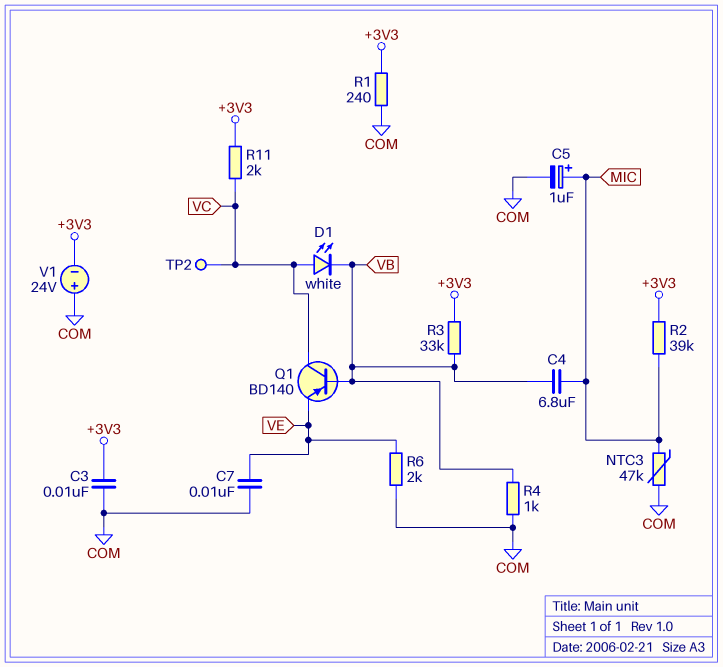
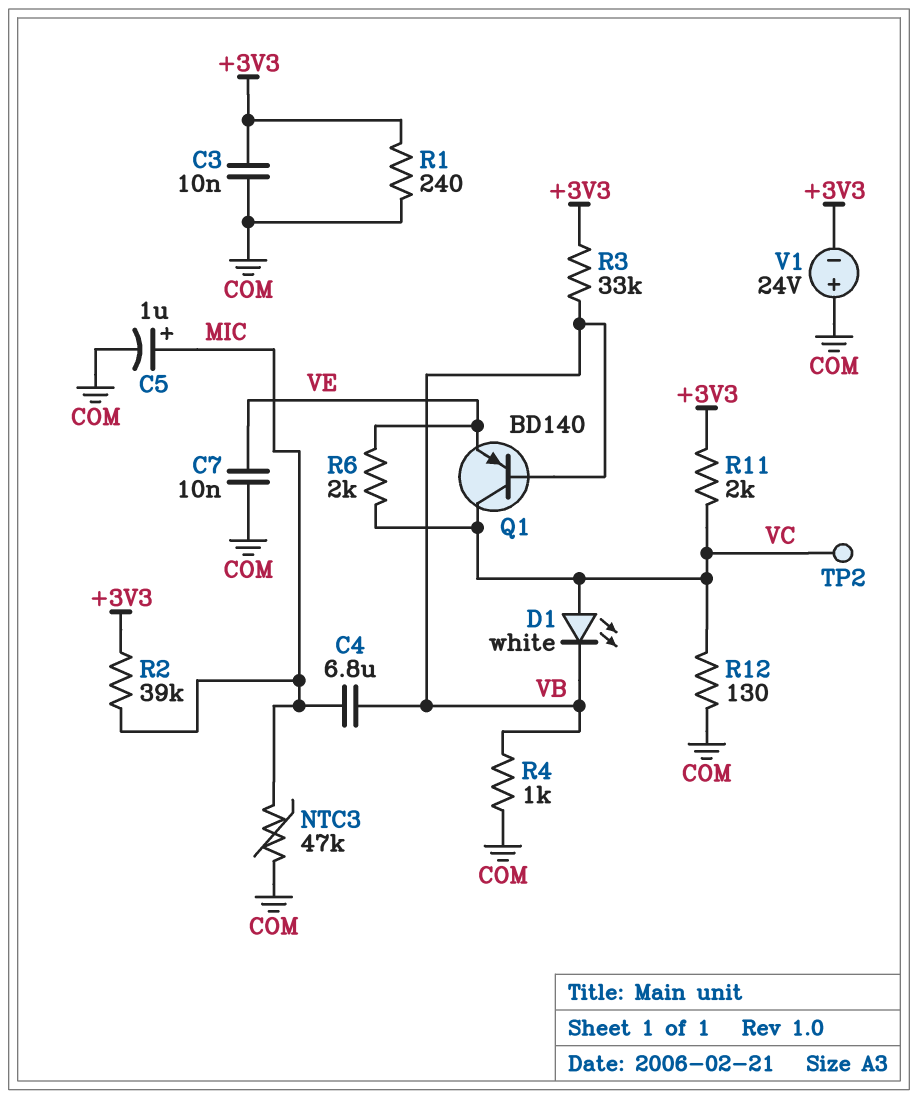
R6: 2k (COM, VE) -> 2k (VC, VE)
R12: none -> 130 (COM, VC)

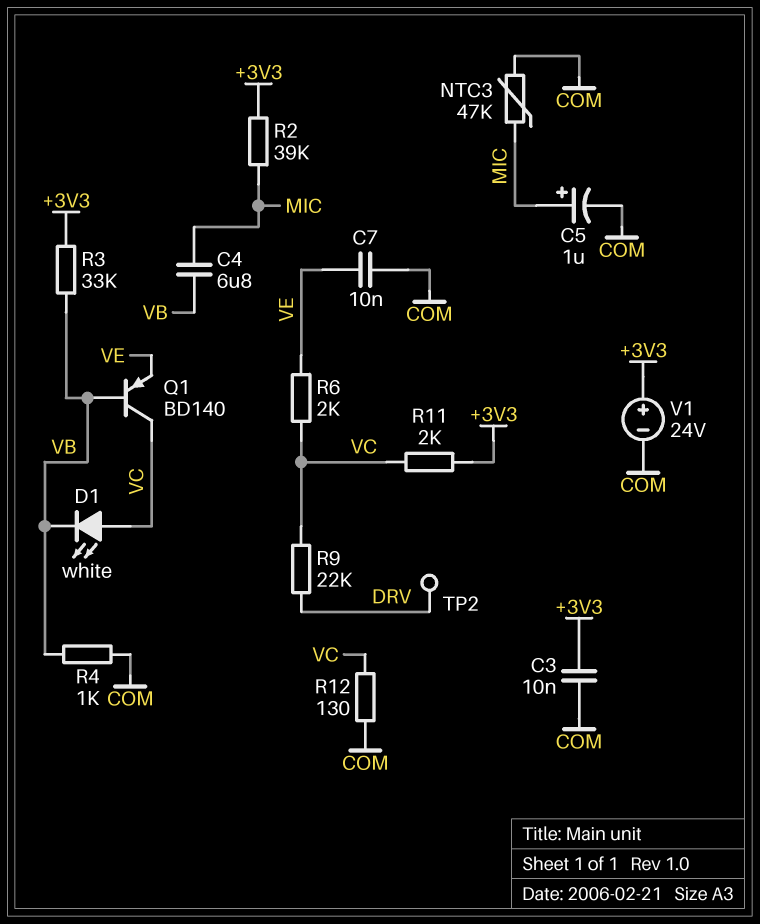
R1: 240 (+3V3, COM) -> none
R9: none -> 22k (DRV, VC)
TP2: test point (VC) -> test point (DRV)
V1: 24V (plus COM, minus +3V3) -> 24V (plus +3V3, minus COM)

